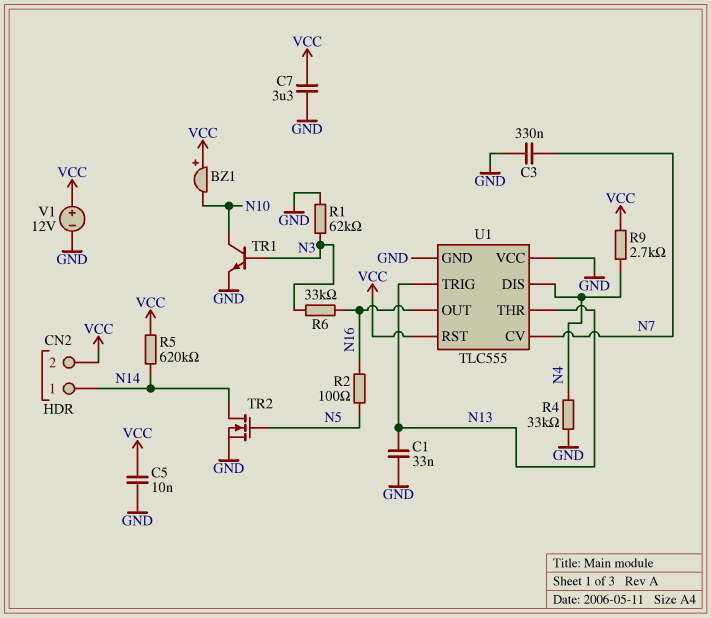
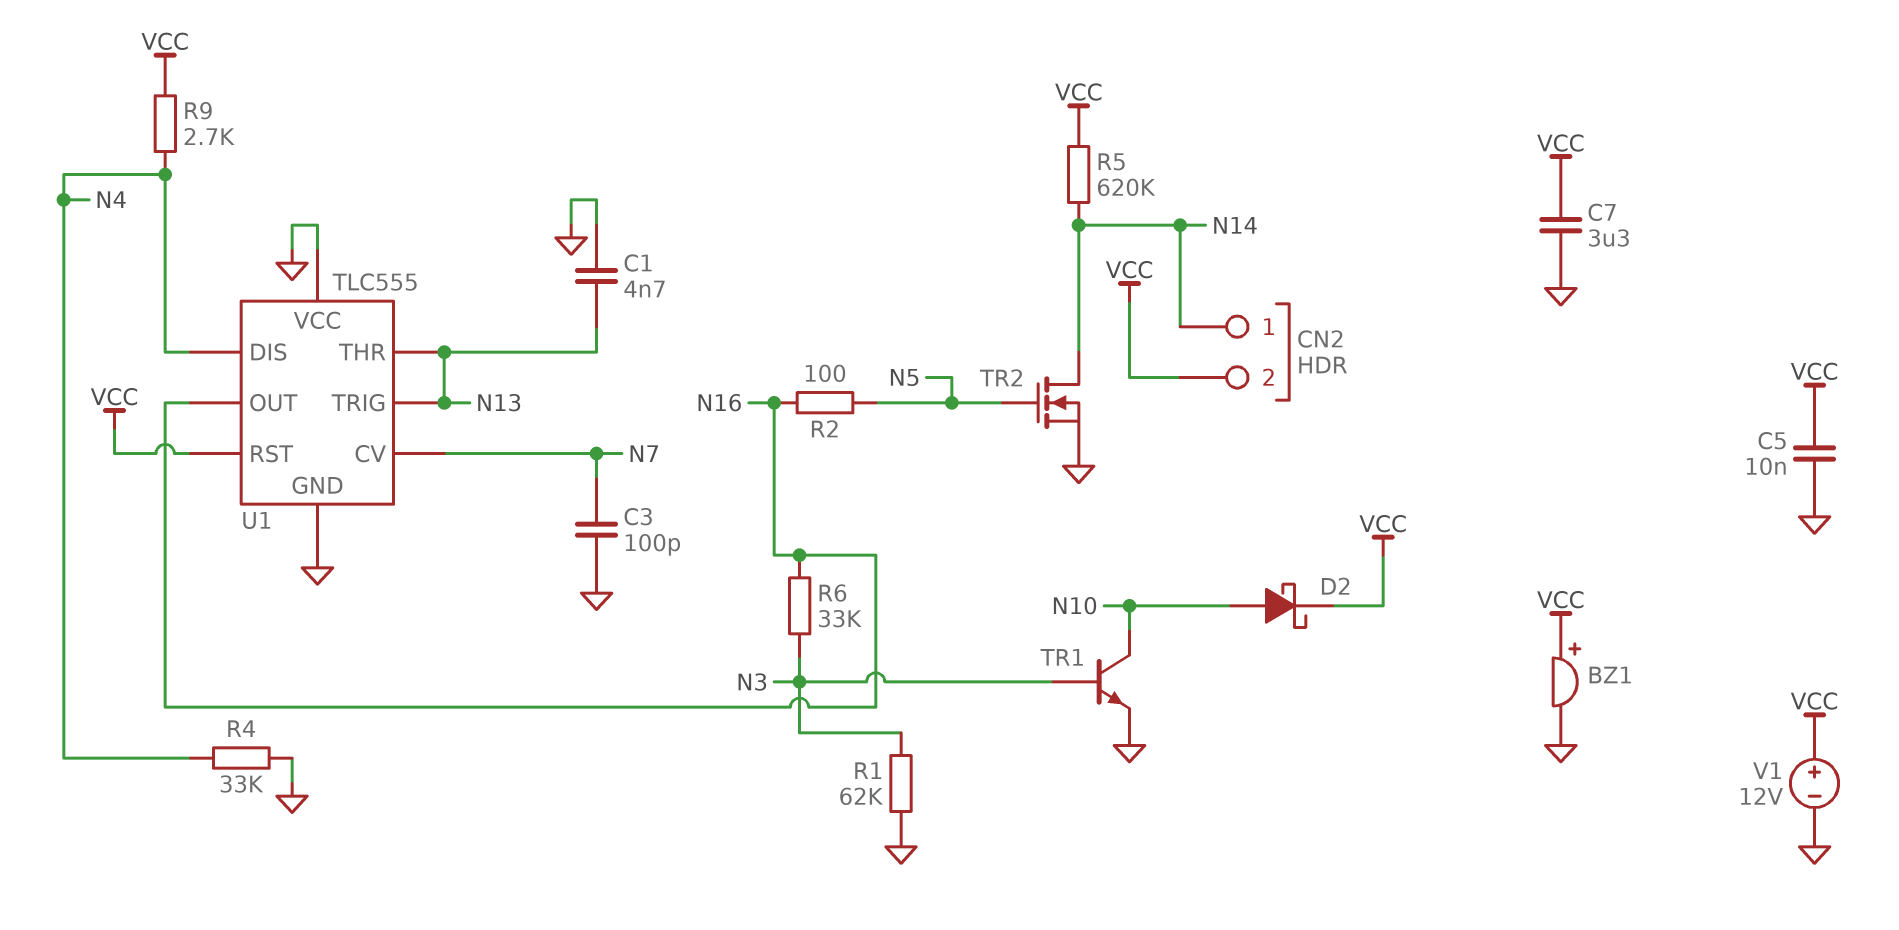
BZ1: buzzer (plus VCC, minus N10) -> buzzer (plus VCC, minus GND)
C1: 33nF (GND, N13) -> 4.7nF (GND, N13)
C3: 330nF (GND, N7) -> 100pF (GND, N7)
D2: none -> schottky (A N10, K VCC)

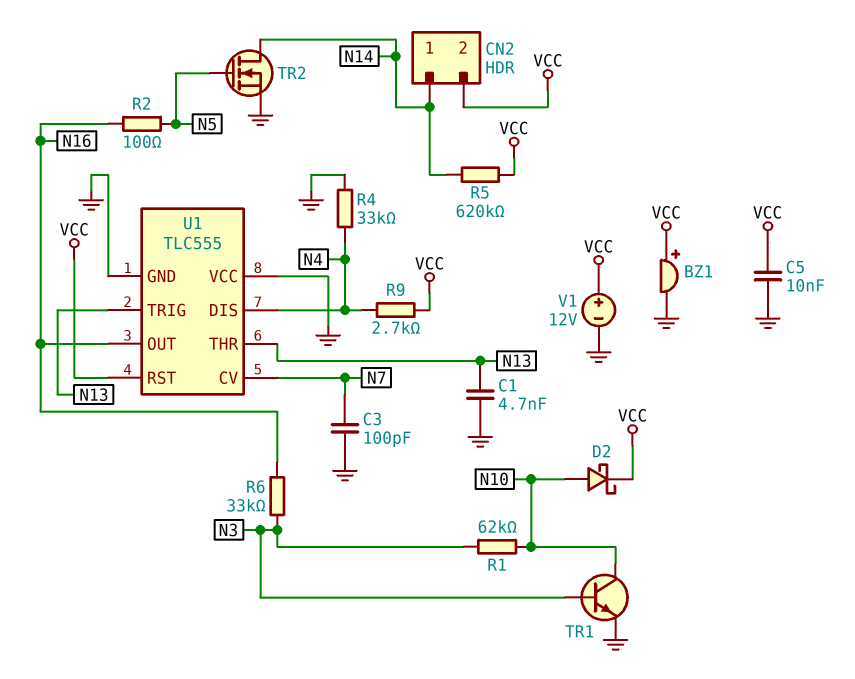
C7: 3.3uF (GND, VCC) -> none
R1: 62k (GND, N3) -> 62k (N3, N10)

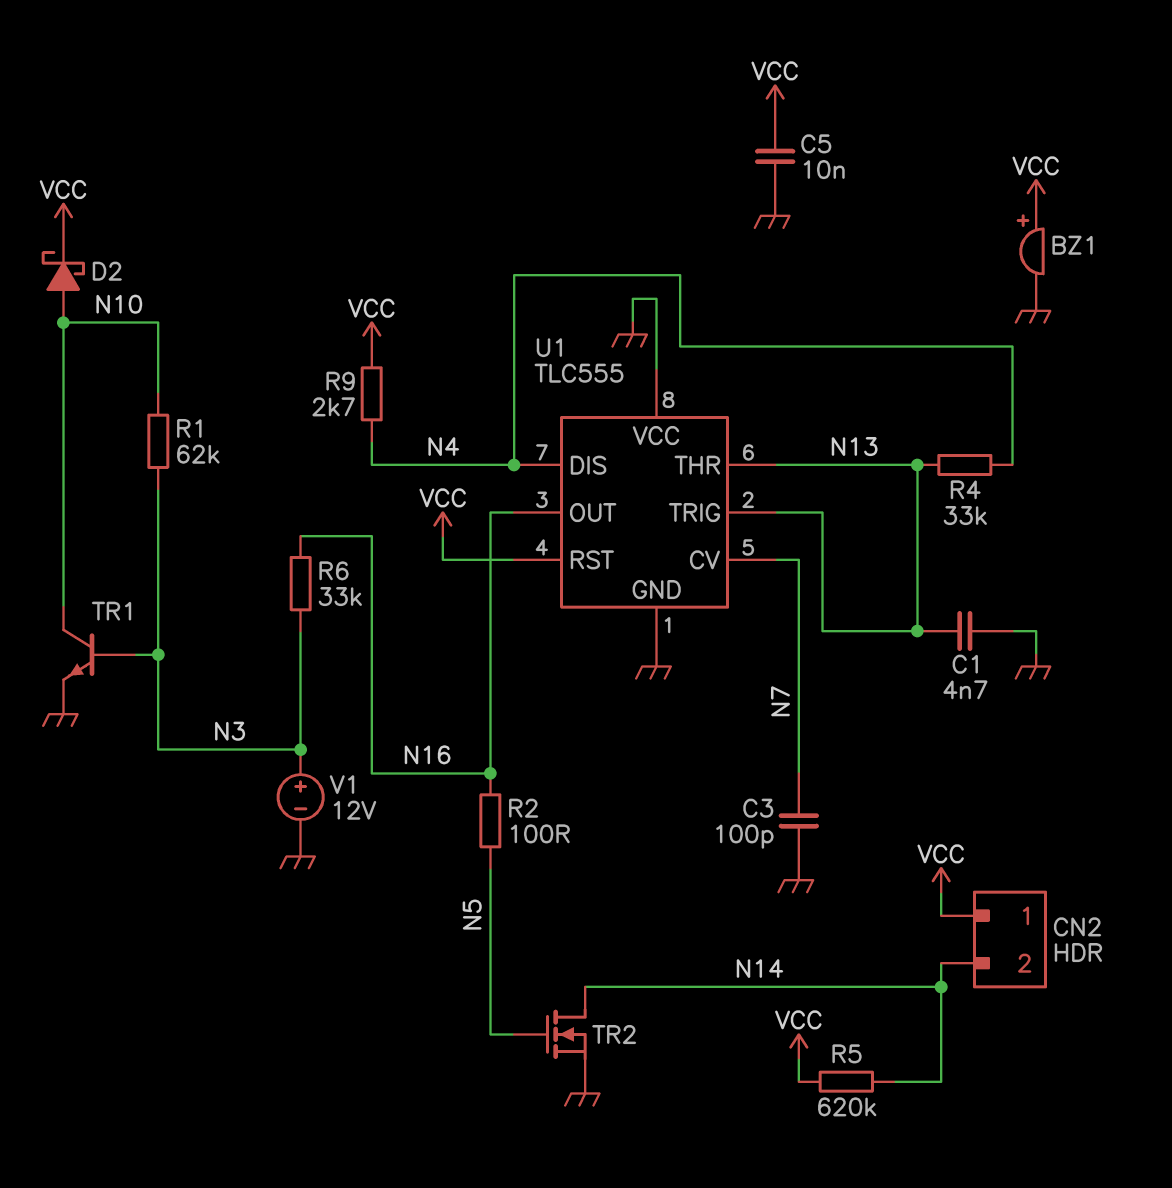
CN2 pin 1: N14 -> VCC
CN2 pin 2: VCC -> N14
R4: 33k (GND, N4) -> 33k (N4, N13)
V1: 12V (plus VCC, minus GND) -> 12V (plus N3, minus GND)

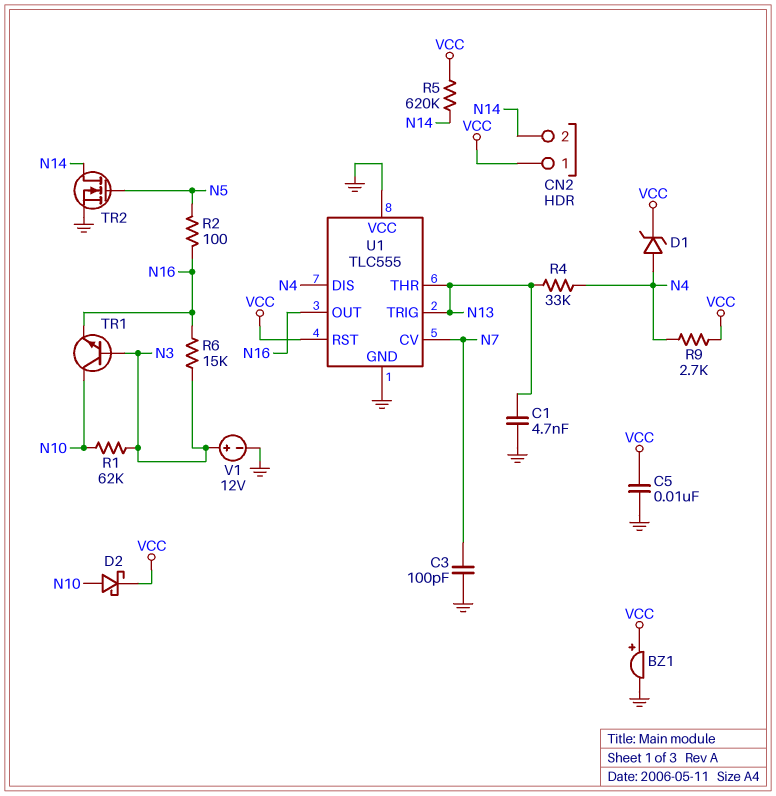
D1: none -> zener (A N4, K VCC)
R6: 33k (N3, N16) -> 15k (N3, N16)
TR1: NPN (B N3, C N10, E GND) -> NPN (B N3, C N10, E N16)

